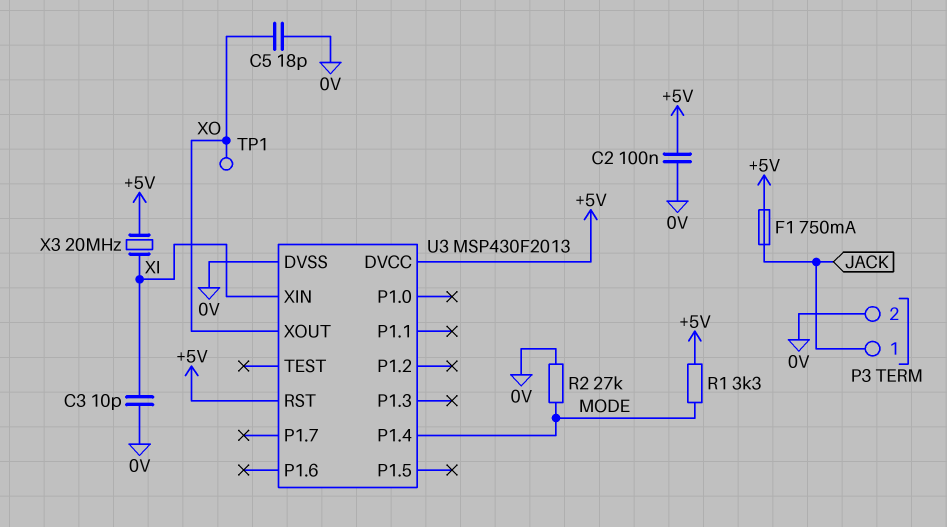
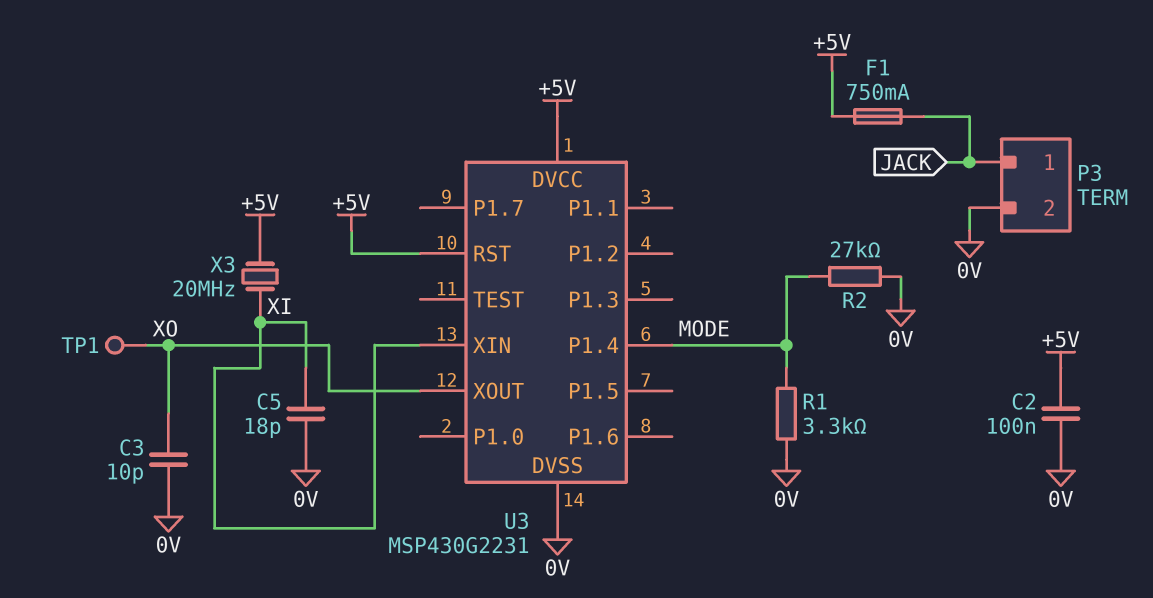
C3: 10pF (0V, XI) -> 10pF (0V, XO)
C5: 18pF (0V, XO) -> 18pF (0V, XI)
R1: 3.3k (+5V, MODE) -> 3.3k (0V, MODE)
U3: MSP430F2013 -> MSP430G2231

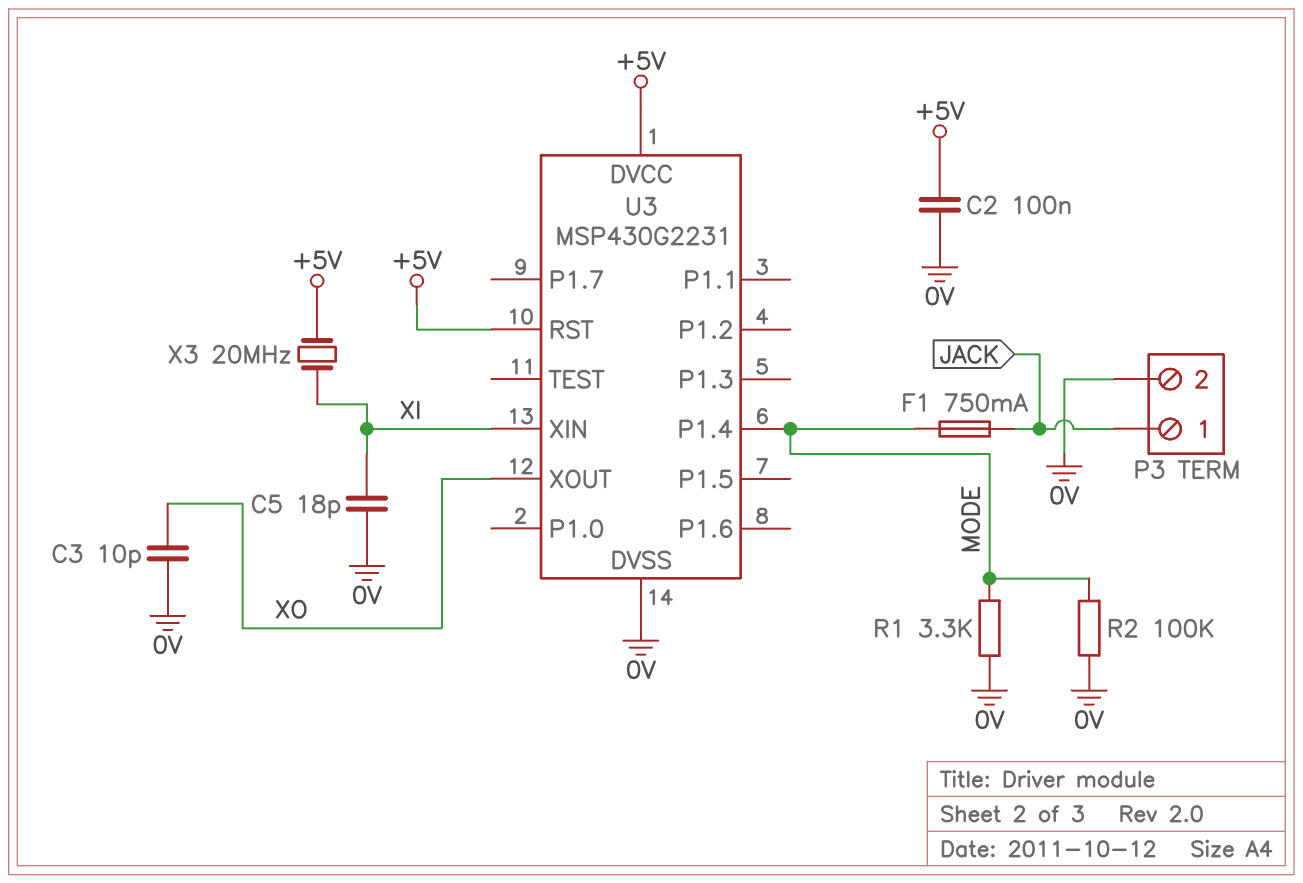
F1: 750mA (+5V, JACK) -> 750mA (JACK, MODE)
R2: 27k (0V, MODE) -> 100k (0V, MODE)
TP1: test point (XO) -> none

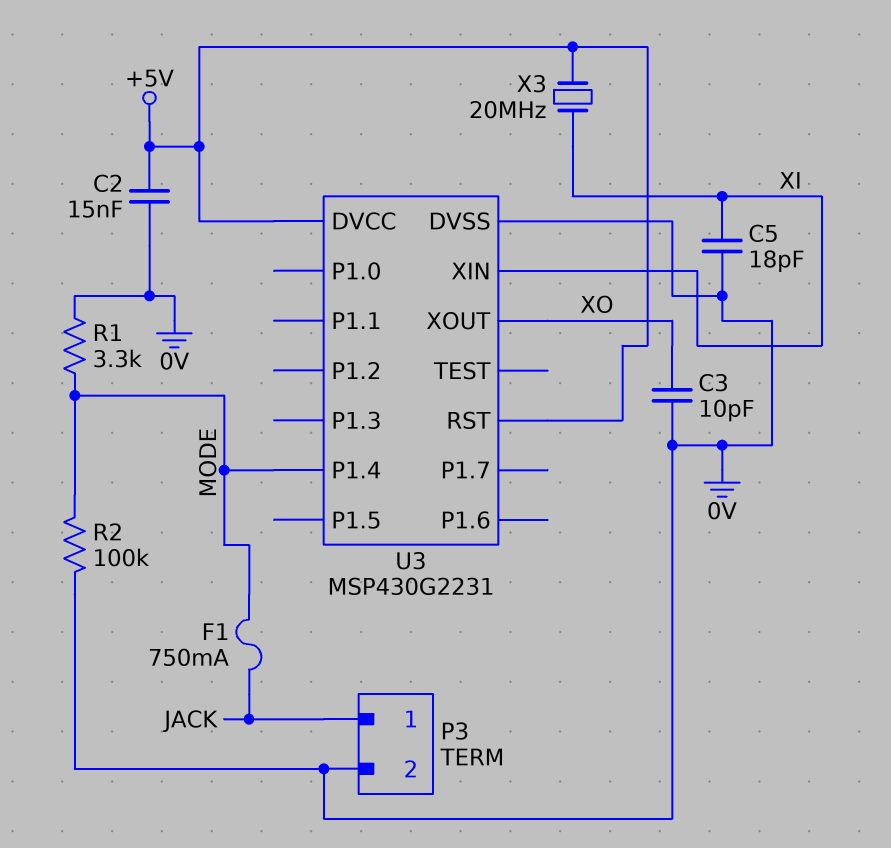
C2: 100nF (+5V, 0V) -> 15nF (+5V, 0V)

